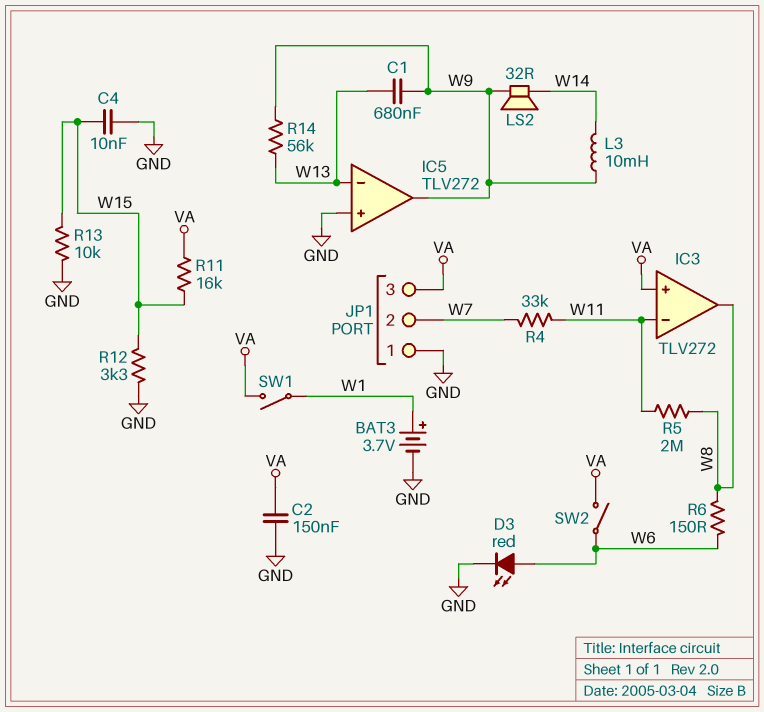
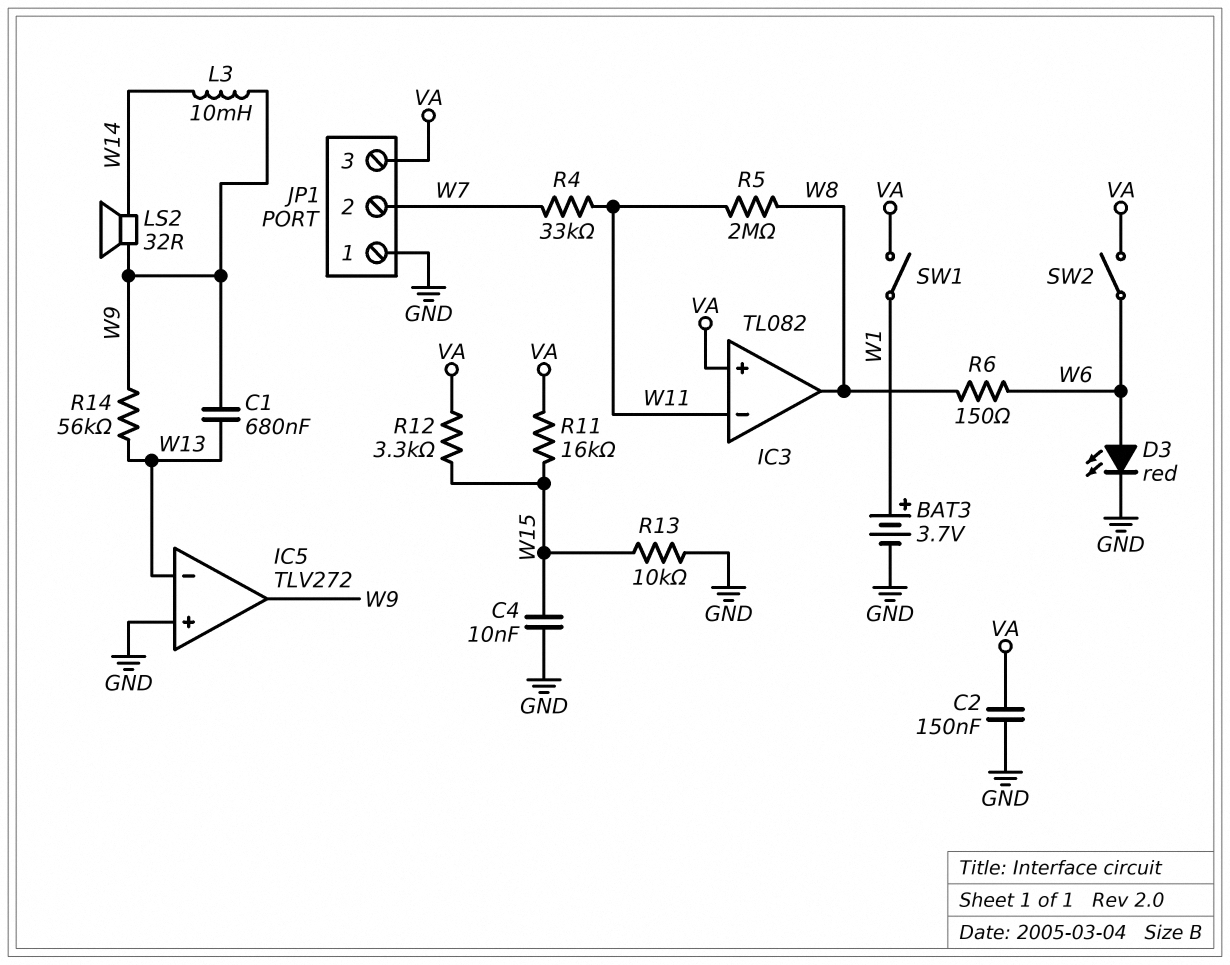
IC3: TLV272 -> TL082
R12: 3.3k (GND, W15) -> 3.3k (VA, W15)

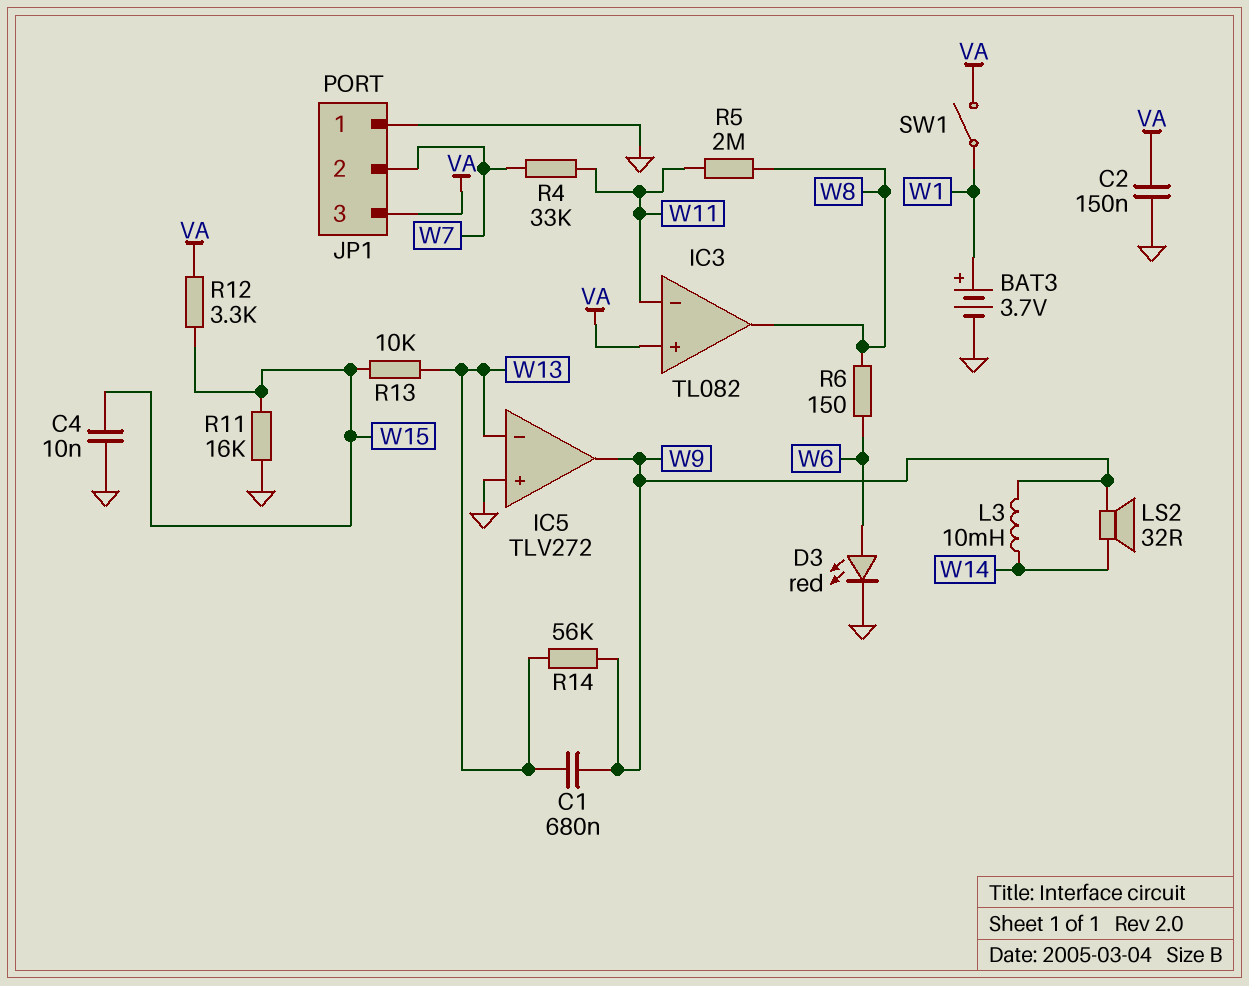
R11: 16k (VA, W15) -> 16k (GND, W15)
R13: 10k (GND, W15) -> 10k (W13, W15)
SW2: switch (VA, W6) -> none

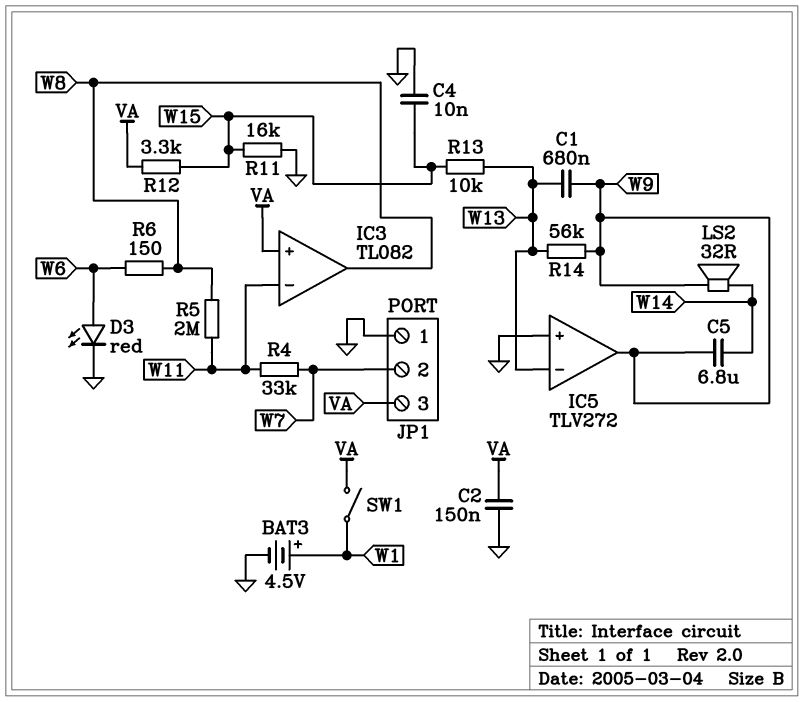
BAT3: 3.7V (plus W1, minus GND) -> 4.5V (plus W1, minus GND)
C5: none -> 6.8uF (W9, W14)
L3: 10mH (W9, W14) -> none

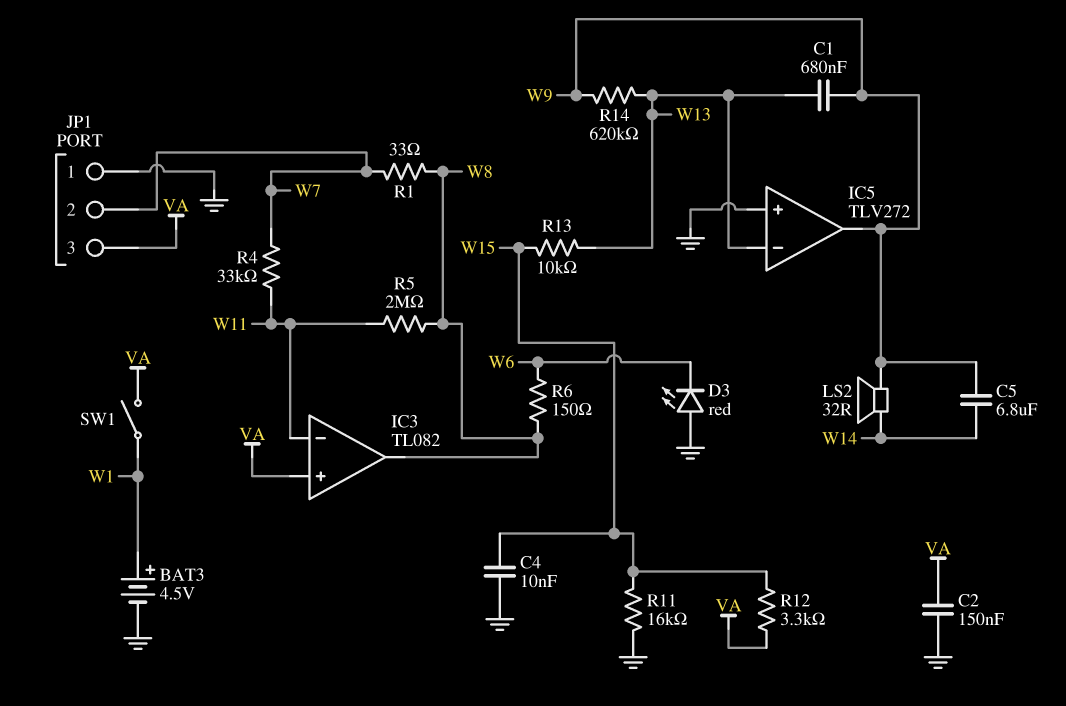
D3: LED red (A W6, K GND) -> LED red (A GND, K W6)
R1: none -> 33 (W7, W8)
R14: 56k (W9, W13) -> 620k (W9, W13)

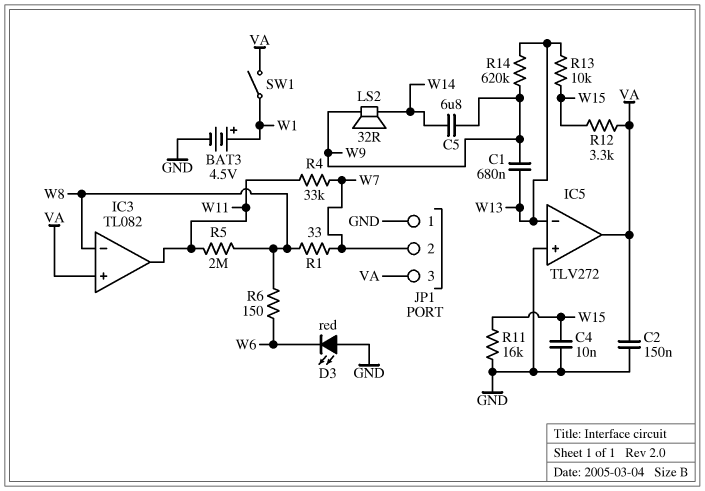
IC3 pin in-: W11 -> W8
IC3 pin out: W8 -> W11
IC5 pin out: W9 -> VA

